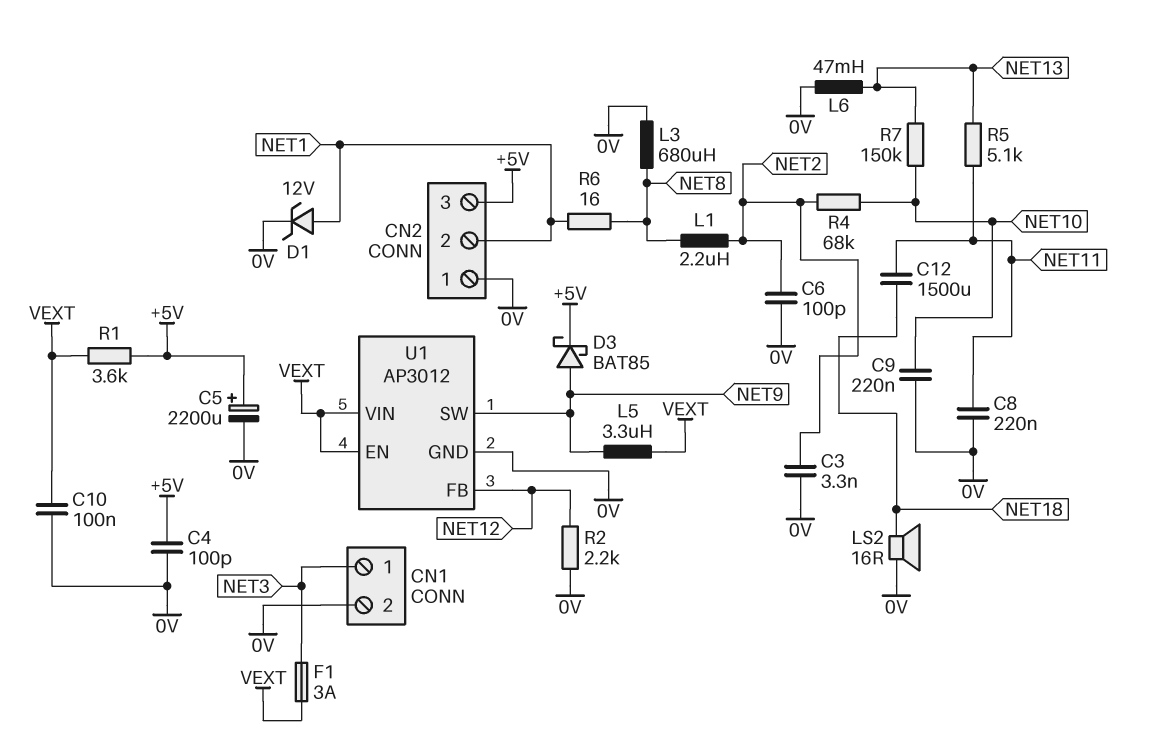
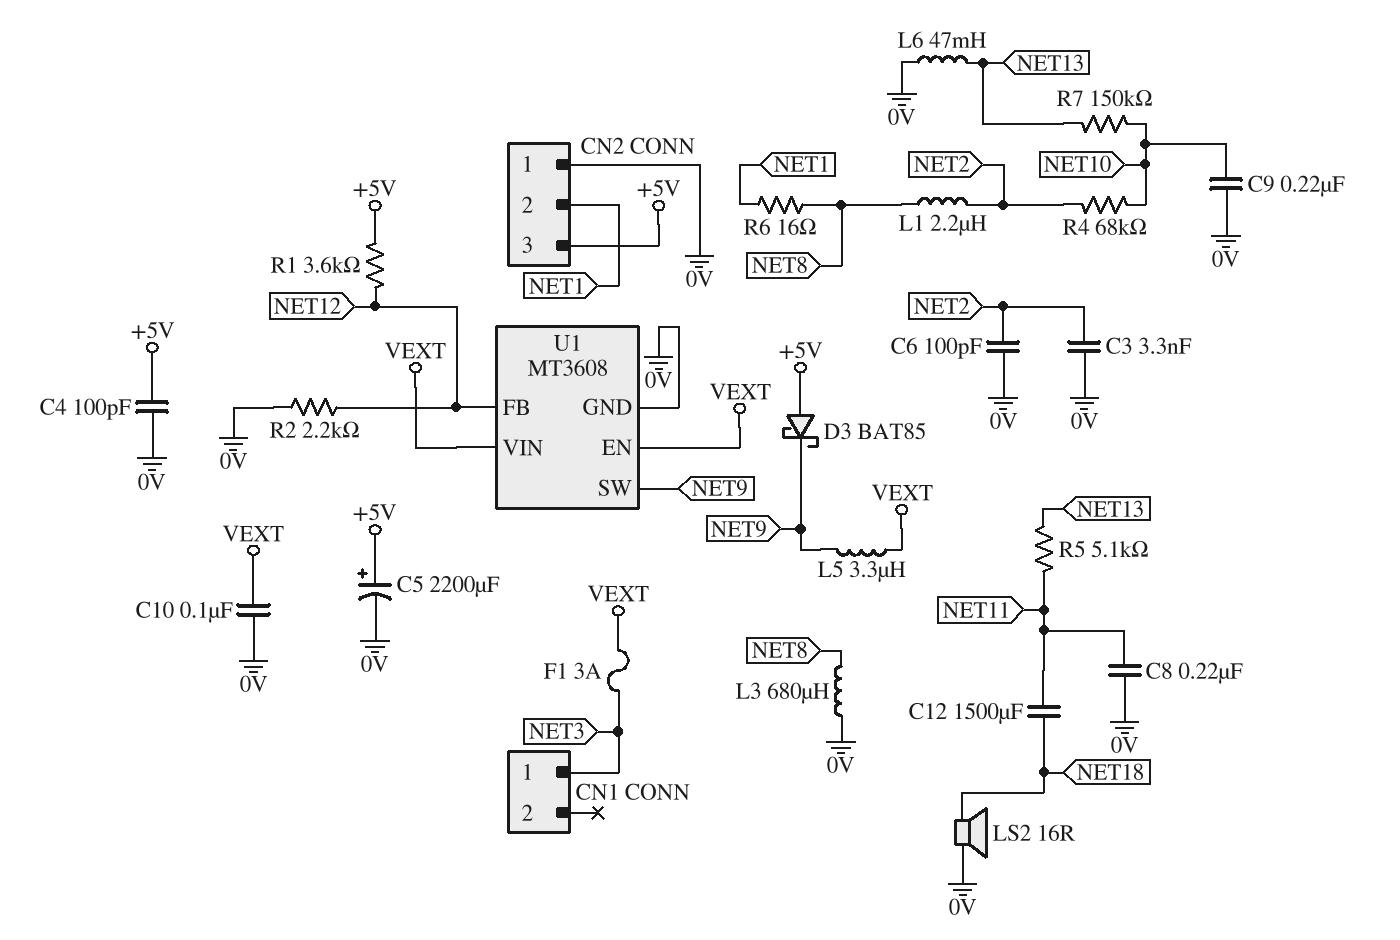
CN1 pin 2: 0V -> none
D1: zener 12V (A NET1, K 0V) -> none
D3: schottky BAT85 (A NET9, K +5V) -> schottky BAT85 (A +5V, K NET9)
R1: 3.6k (+5V, VEXT) -> 3.6k (+5V, NET12)
U1: AP3012 -> MT3608

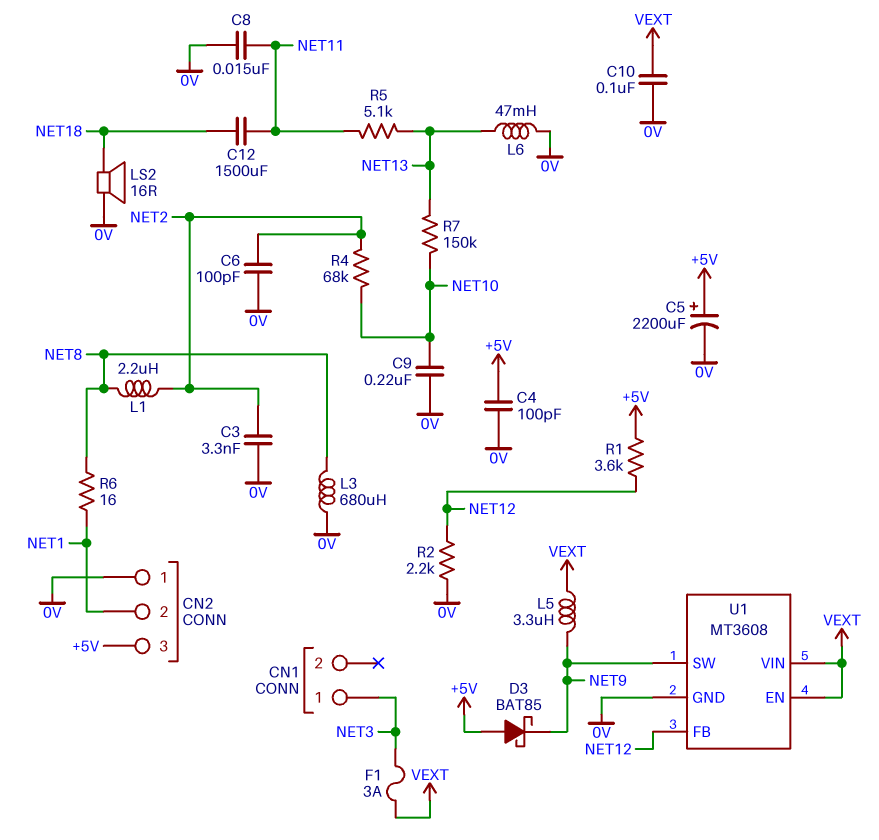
C8: 220nF (0V, NET11) -> 15nF (0V, NET11)

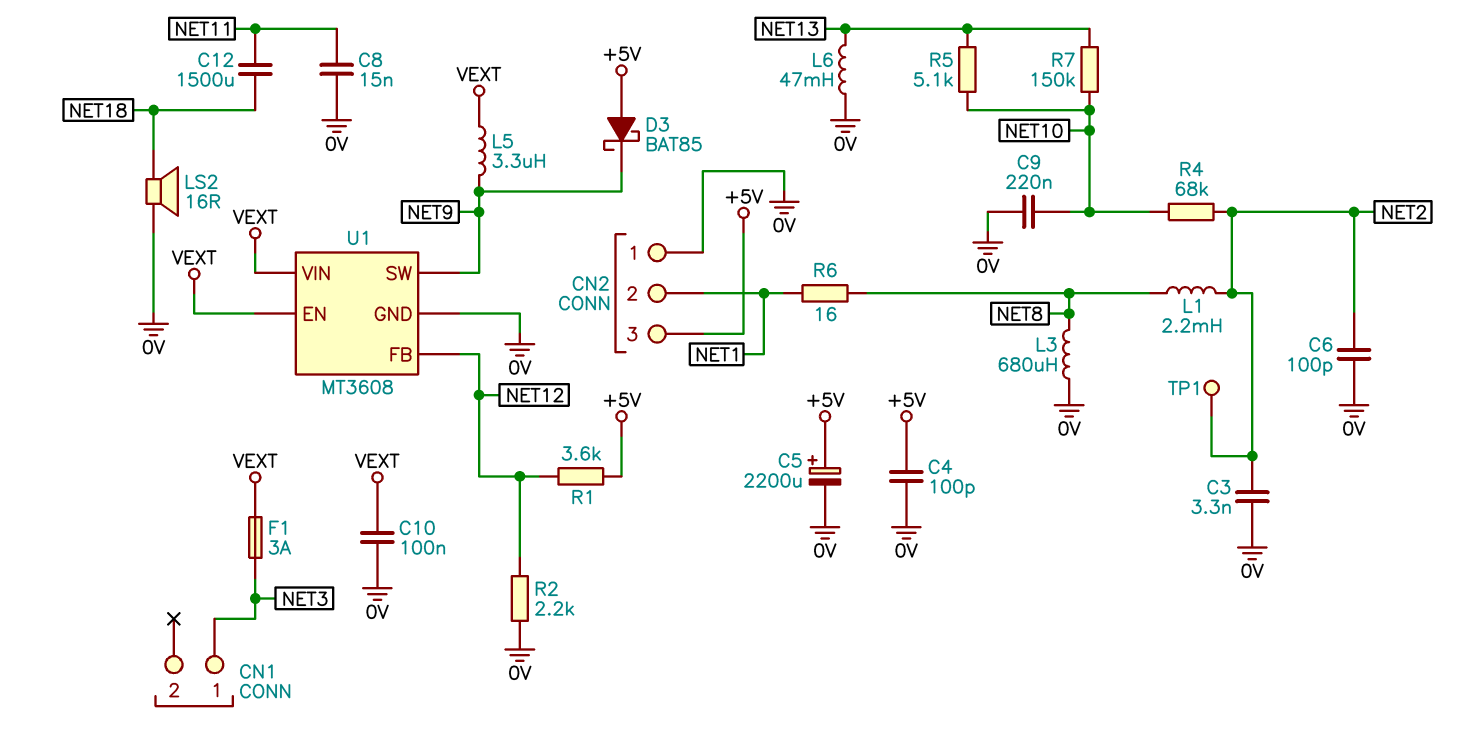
L1: 2.2uH (NET2, NET8) -> 2.2mH (NET2, NET8)
R5: 5.1k (NET11, NET13) -> 5.1k (NET10, NET13)
TP1: none -> test point (NET2)

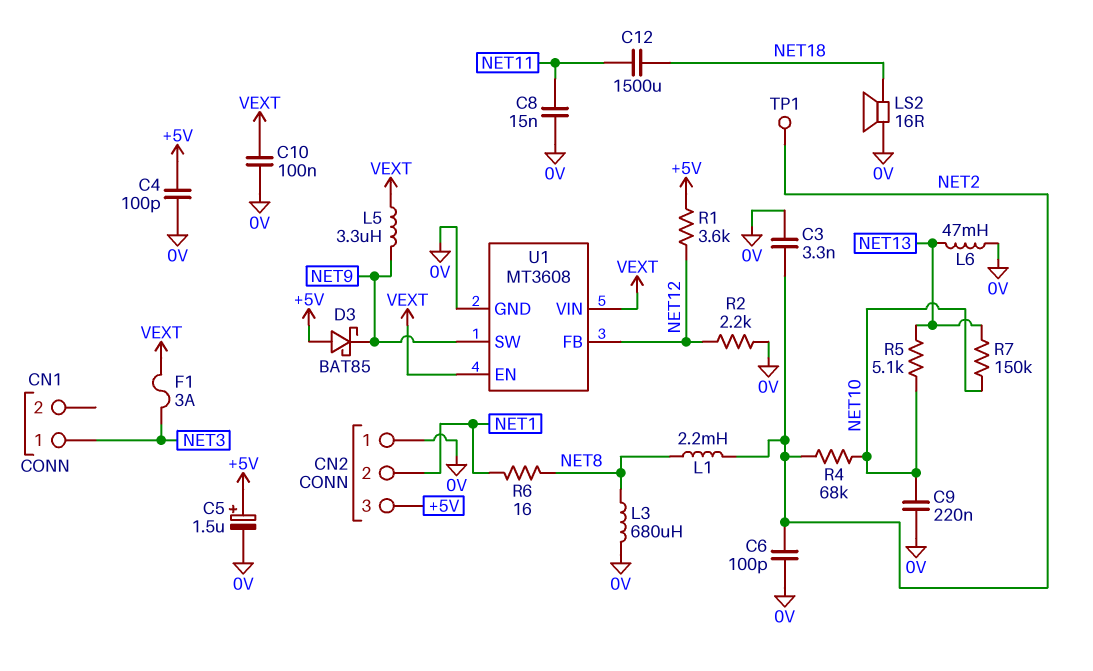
C5: 2200uF (plus +5V, minus 0V) -> 1.5uF (plus +5V, minus 0V)

